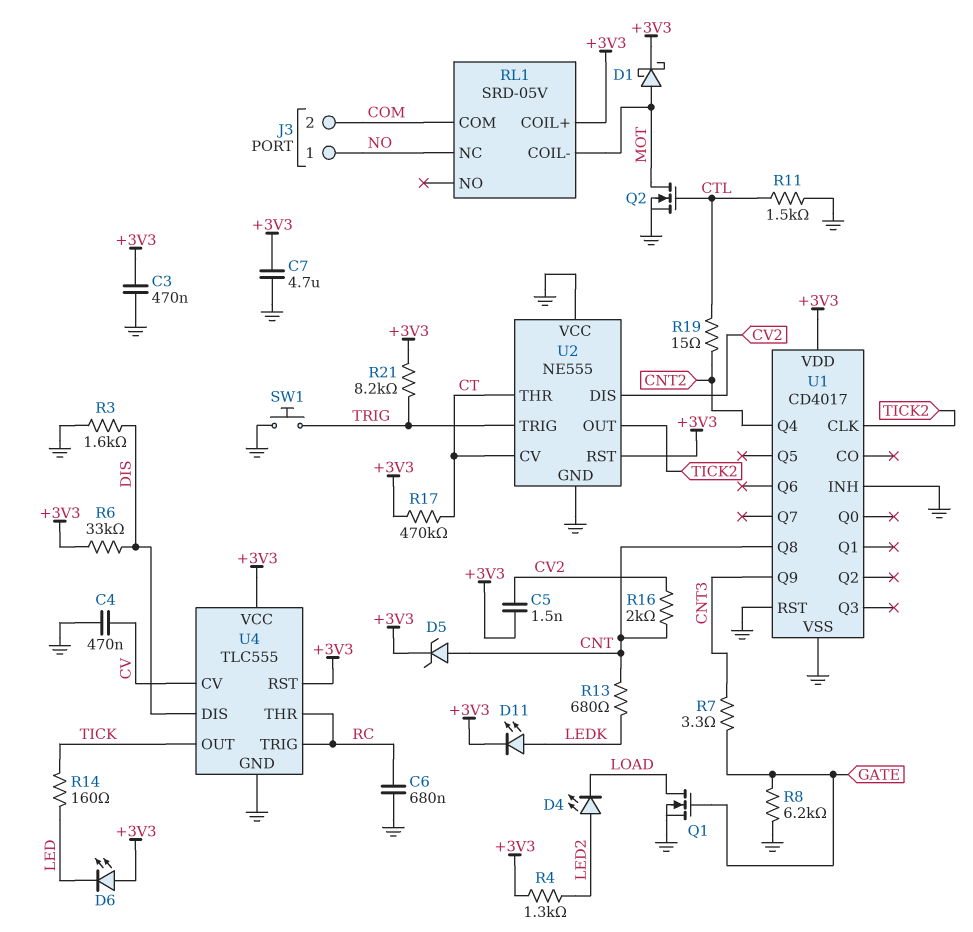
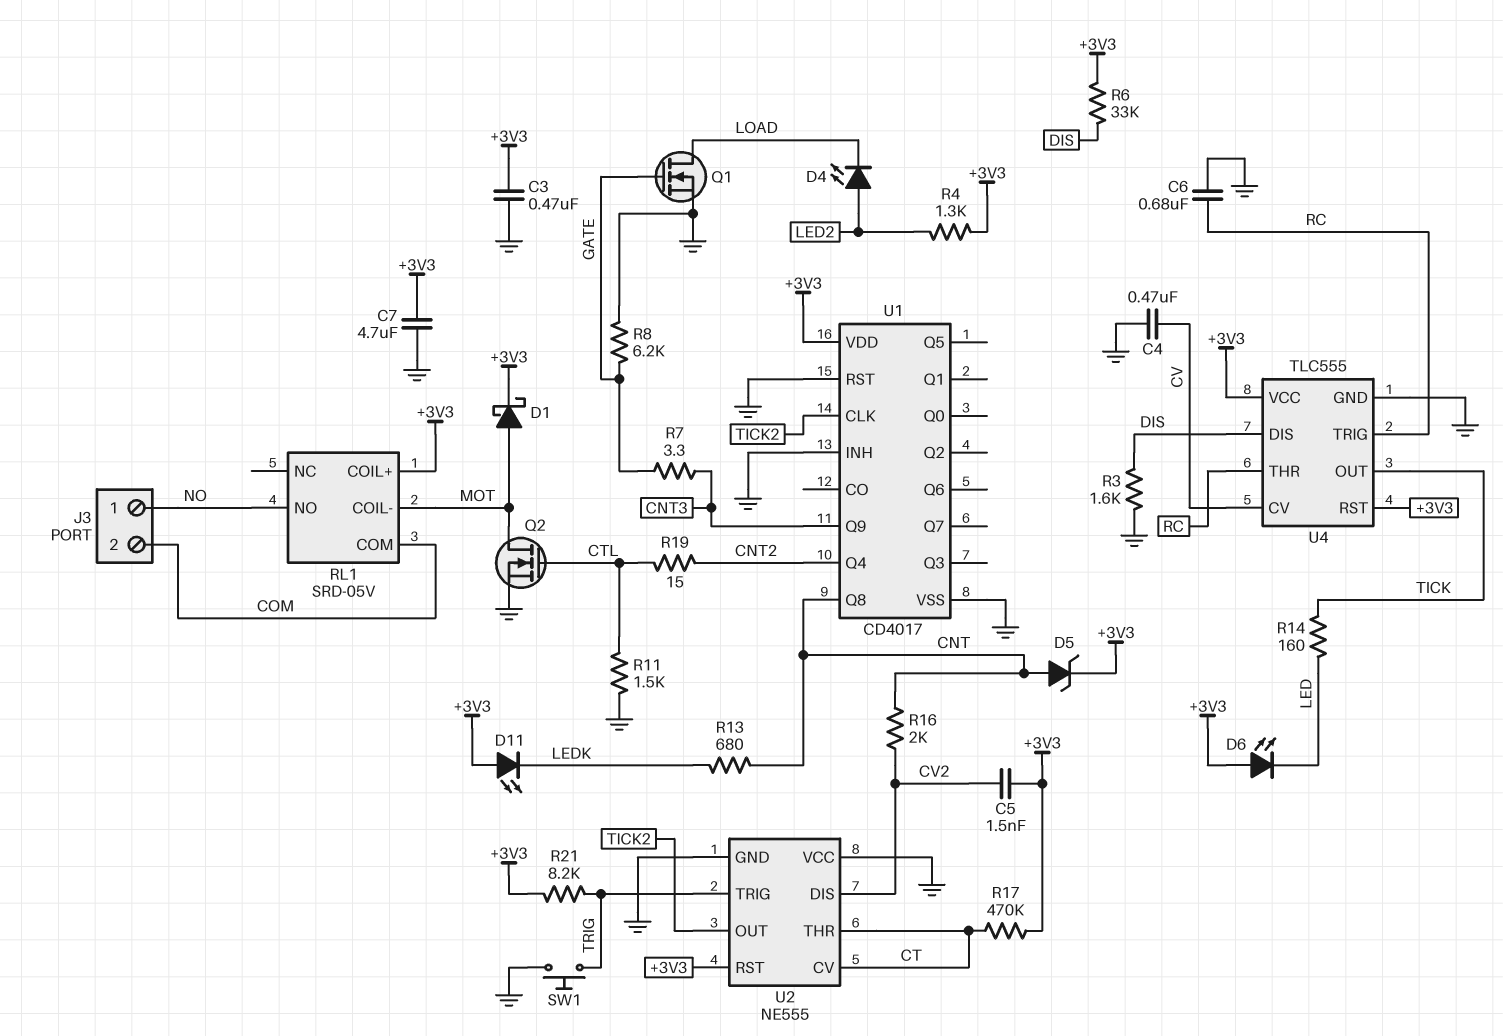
D11: LED (A LEDK, K +3V3) -> LED (A +3V3, K LEDK)
RL1 pin NC: NO -> none
RL1 pin NO: none -> NO

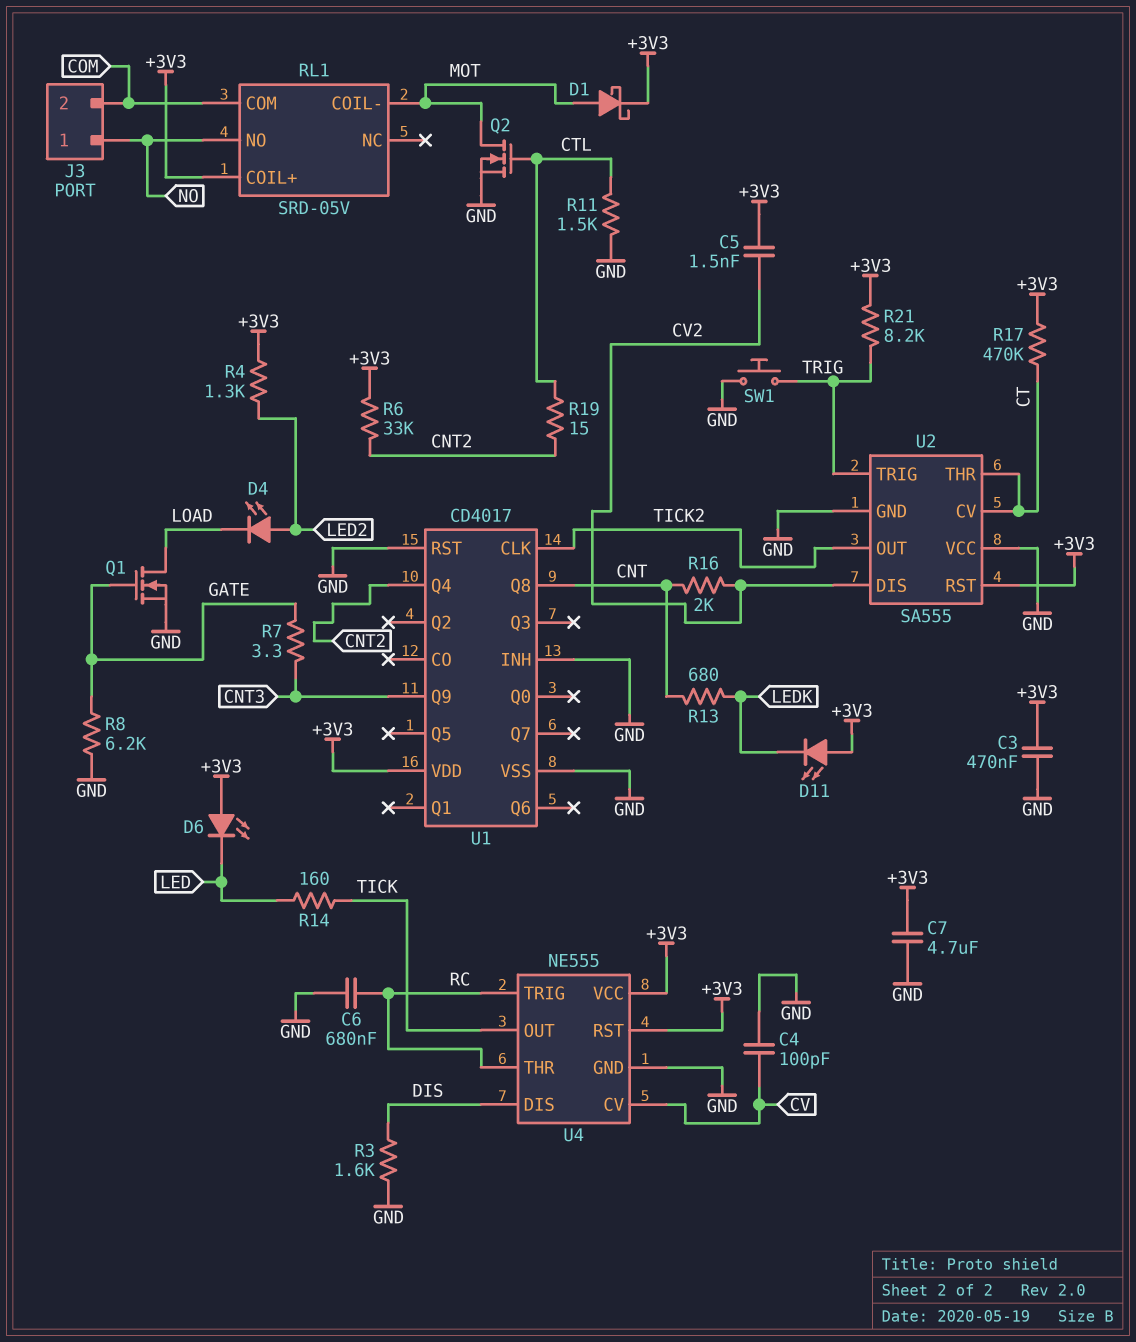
C4: 470nF (CV, GND) -> 100pF (CV, GND)
D5: zener (A CNT, K +3V3) -> none
R6: 33k (+3V3, DIS) -> 33k (+3V3, CNT2)
U2: NE555 -> SA555
U4: TLC555 -> NE555

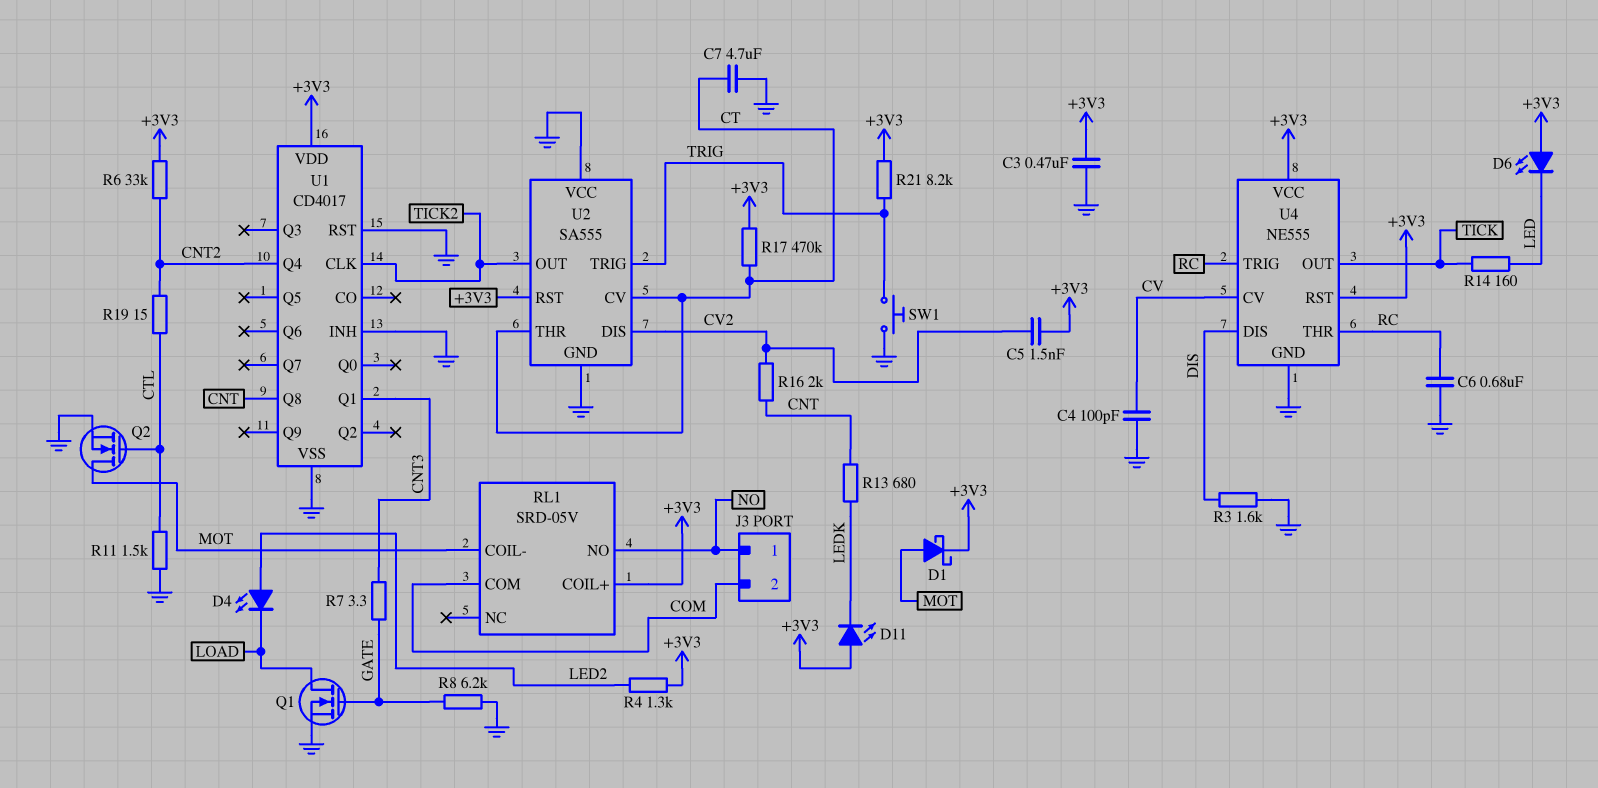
C7: 4.7uF (+3V3, GND) -> 4.7uF (CT, GND)
U1 pin Q1: none -> CNT3
U1 pin Q9: CNT3 -> none

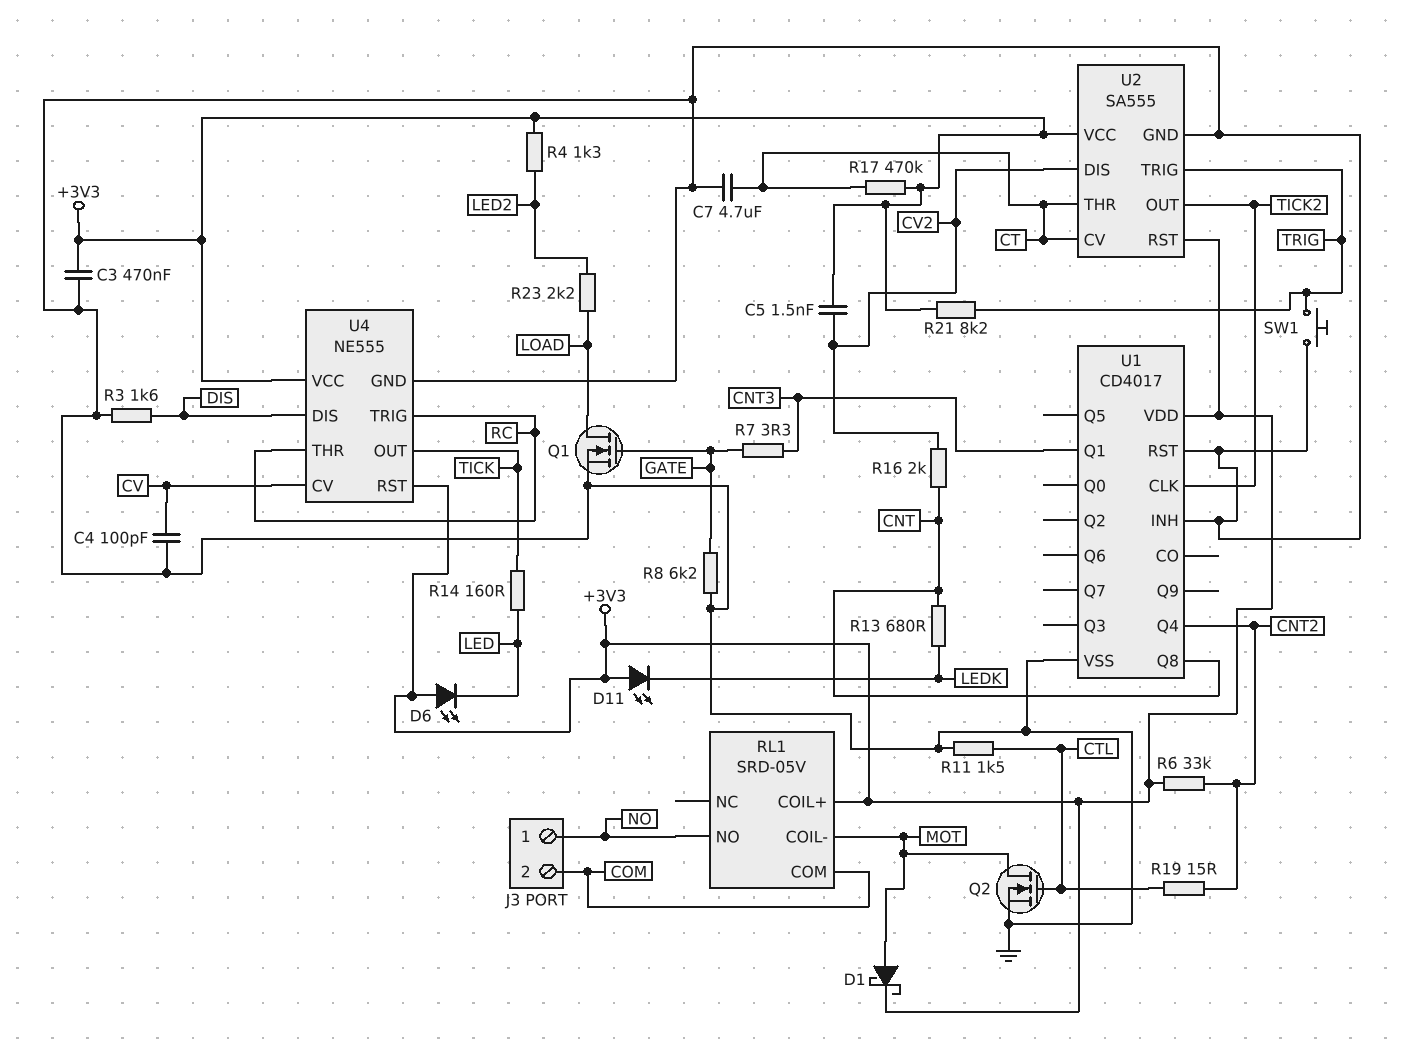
C6: 680nF (GND, RC) -> none
D4: LED (A LED2, K LOAD) -> none
R23: none -> 2.2k (LED2, LOAD)
U2 pin VCC: GND -> +3V3

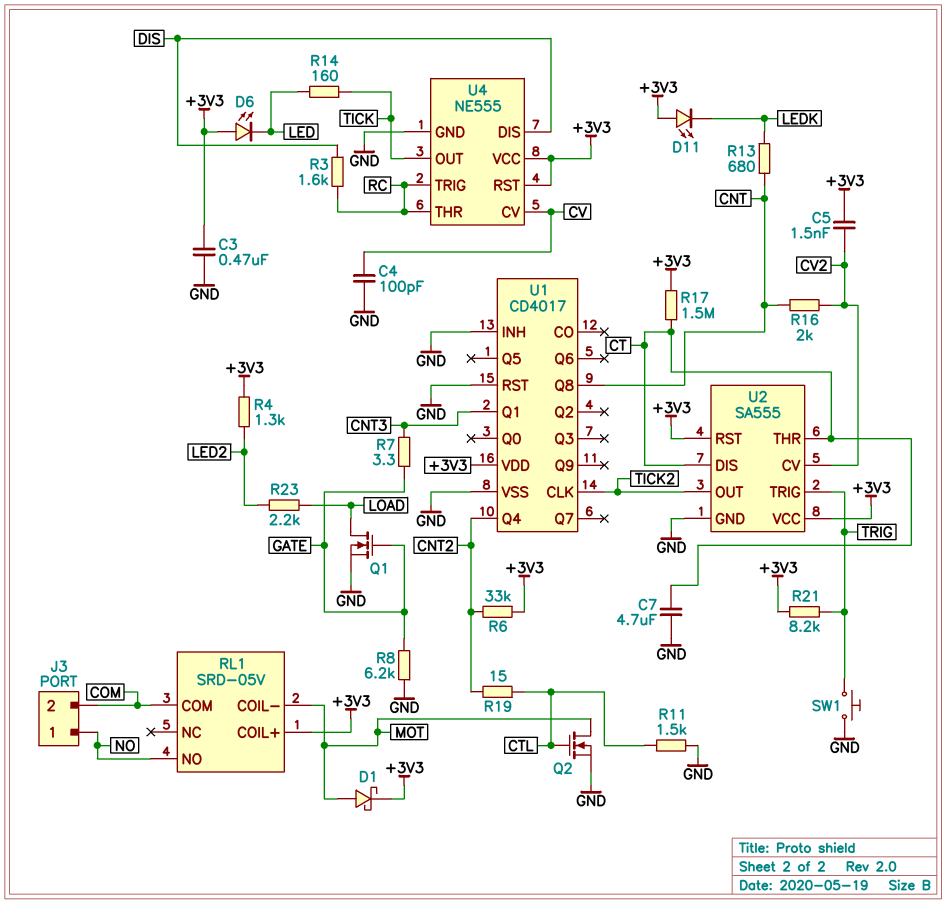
R3: 1.6k (DIS, GND) -> 1.6k (DIS, RC)
R17: 470k (+3V3, CT) -> 1.5M (+3V3, CT)
U2 pin CV: CT -> CV2
U2 pin DIS: CV2 -> CT

